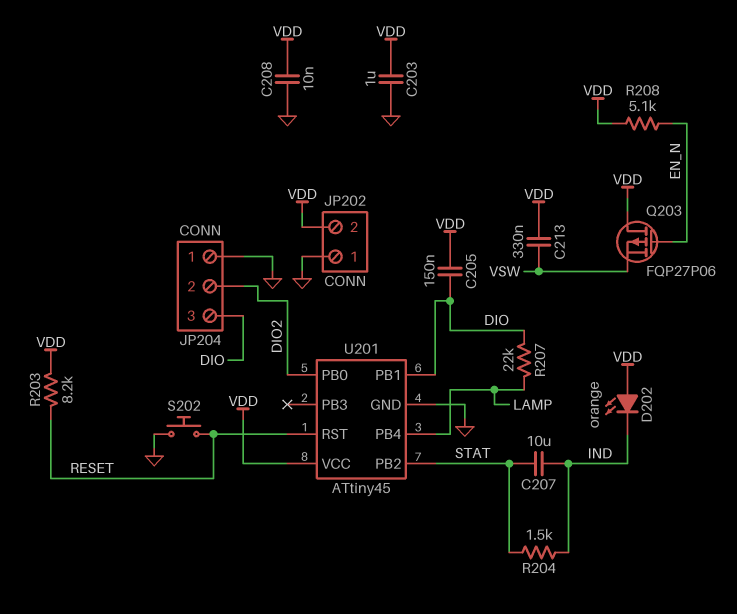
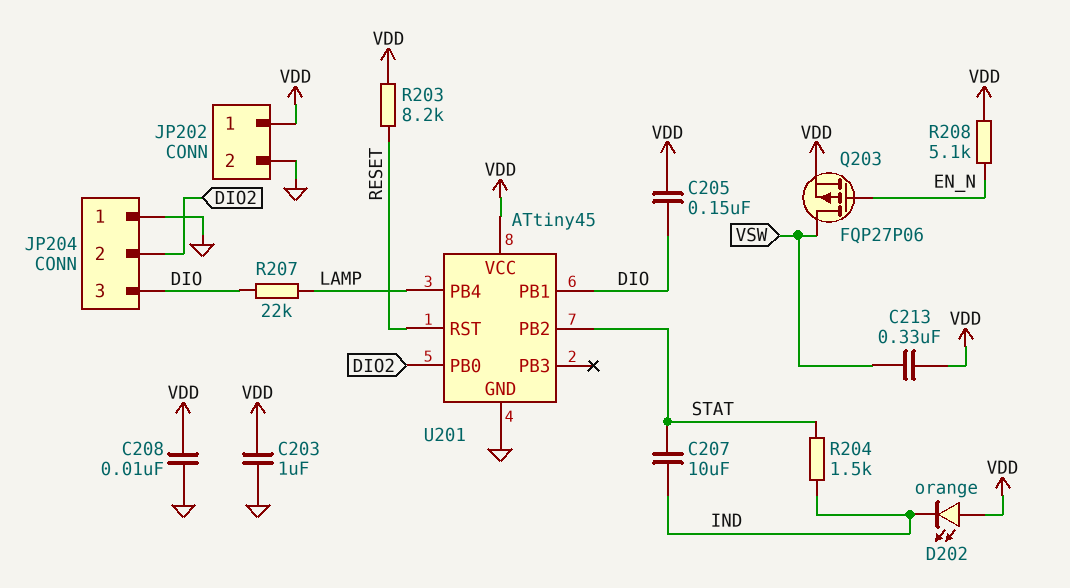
JP202 pin 1: GND -> VDD
JP202 pin 2: VDD -> GND
Q203: PMOS FQP27P06 (G EN_N, D VDD, S VSW) -> PMOS FQP27P06 (G EN_N, D VSW, S VDD)
S202: button (GND, RESET) -> none

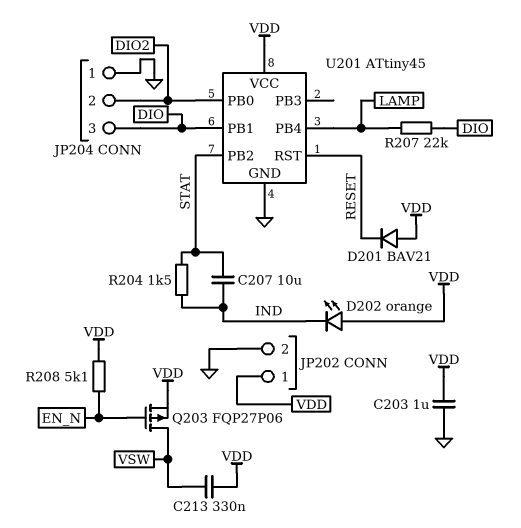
C205: 150nF (DIO, VDD) -> none
C208: 10nF (GND, VDD) -> none
D201: none -> diode BAV21 (A VDD, K RESET)
R203: 8.2k (RESET, VDD) -> none

